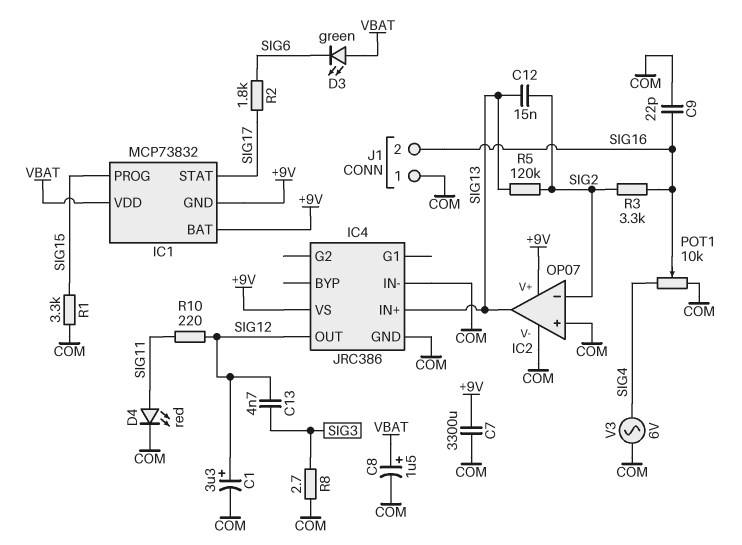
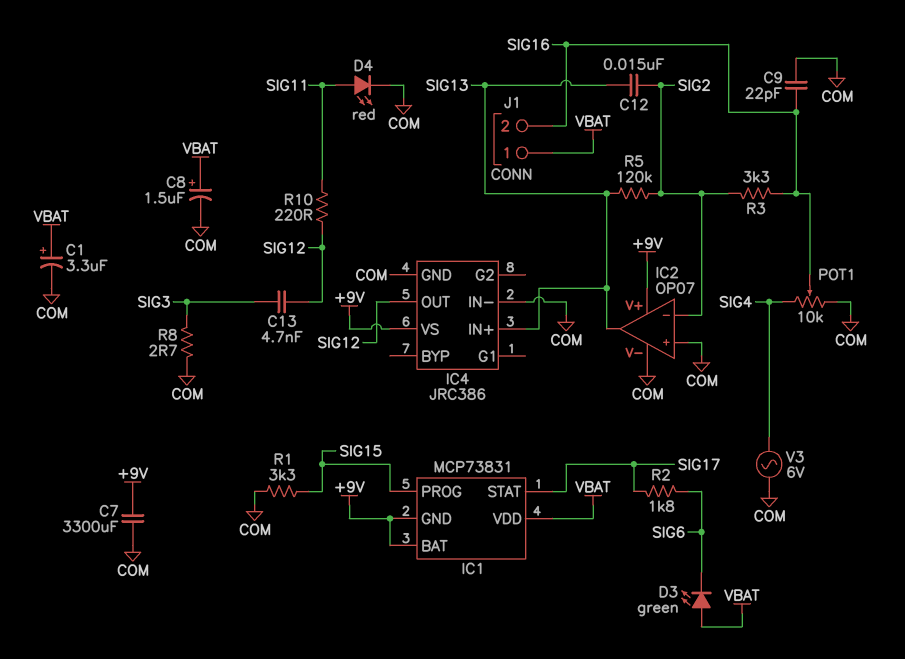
C1: 3.3uF (plus SIG12, minus COM) -> 3.3uF (plus VBAT, minus COM)
IC1: MCP73832 -> MCP73831
J1 pin 1: COM -> VBAT

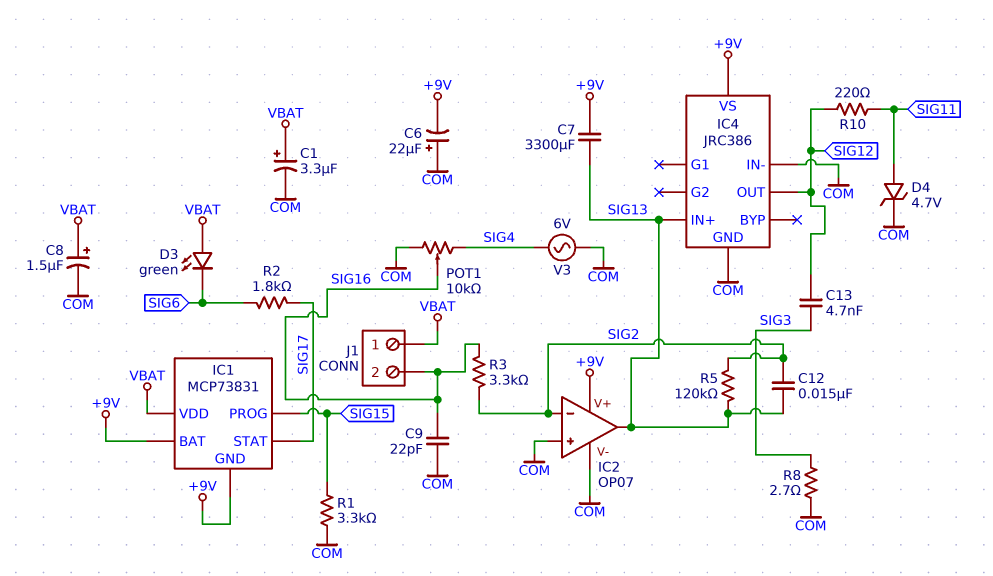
C6: none -> 22uF (plus COM, minus +9V)
C7: 3300uF (+9V, COM) -> 3300uF (+9V, SIG13)
D4: LED red (A SIG11, K COM) -> zener 4.7V (A SIG11, K COM)

